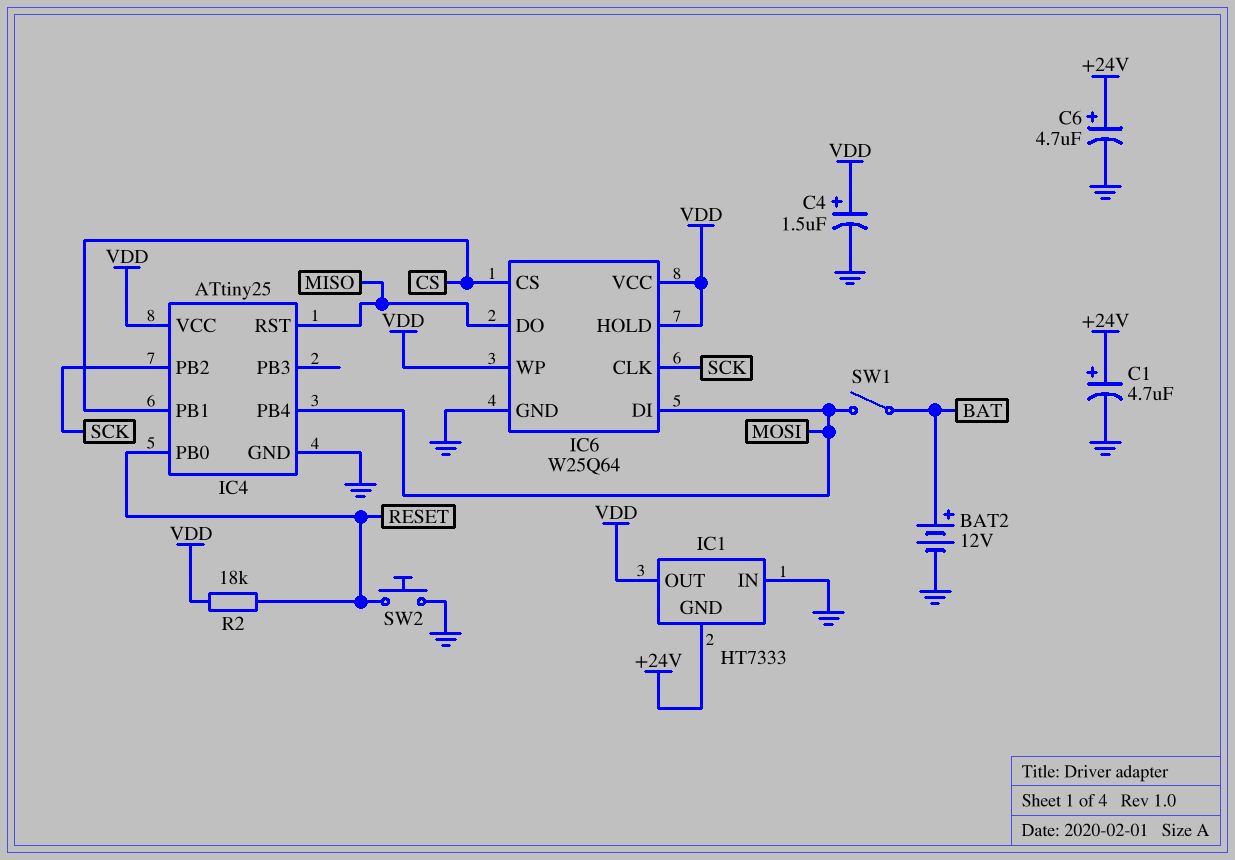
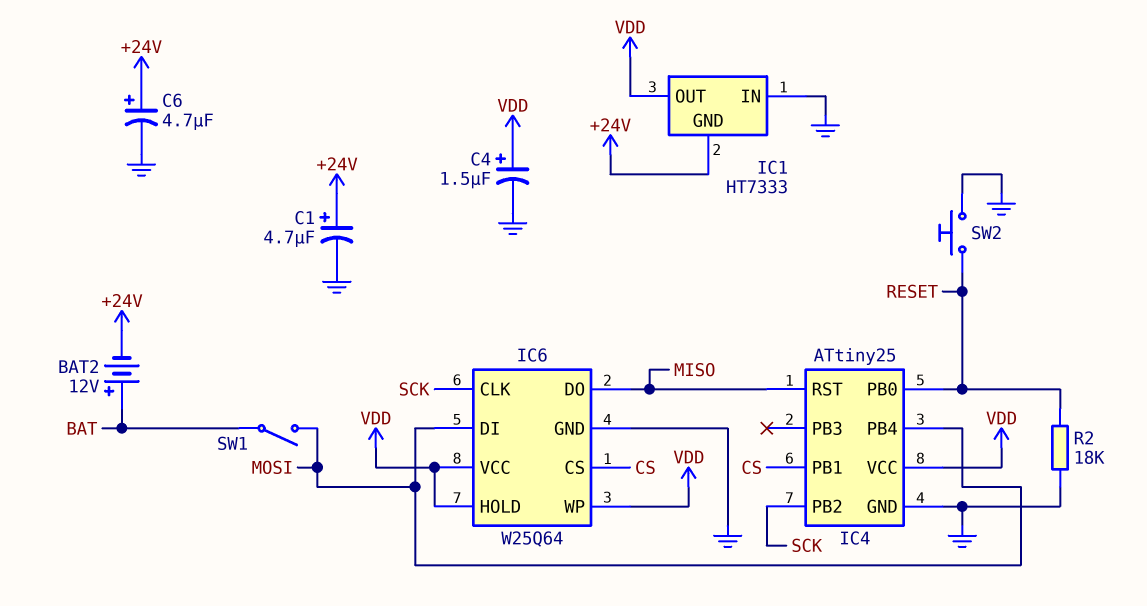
BAT2: 12V (plus BAT, minus GND) -> 12V (plus BAT, minus +24V)
R2: 18k (RESET, VDD) -> 18k (GND, RESET)

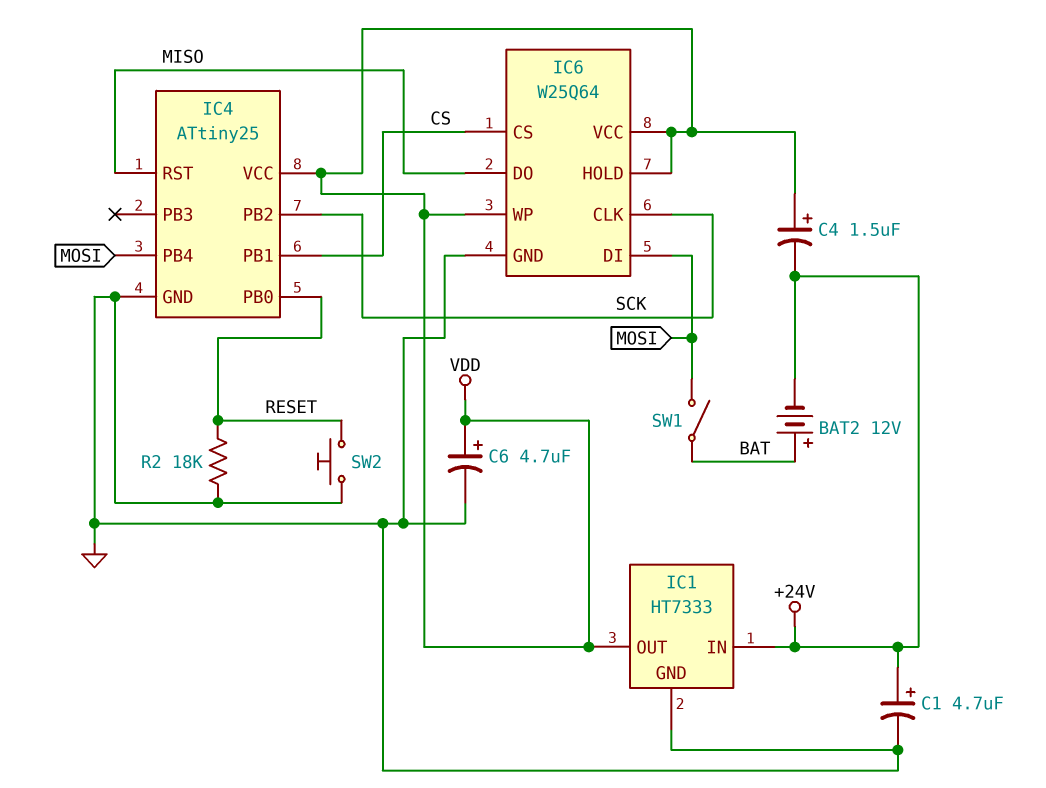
C4: 1.5uF (plus VDD, minus GND) -> 1.5uF (plus VDD, minus +24V)
C6: 4.7uF (plus +24V, minus GND) -> 4.7uF (plus VDD, minus GND)
IC1 pin GND: +24V -> GND
IC1 pin IN: GND -> +24V

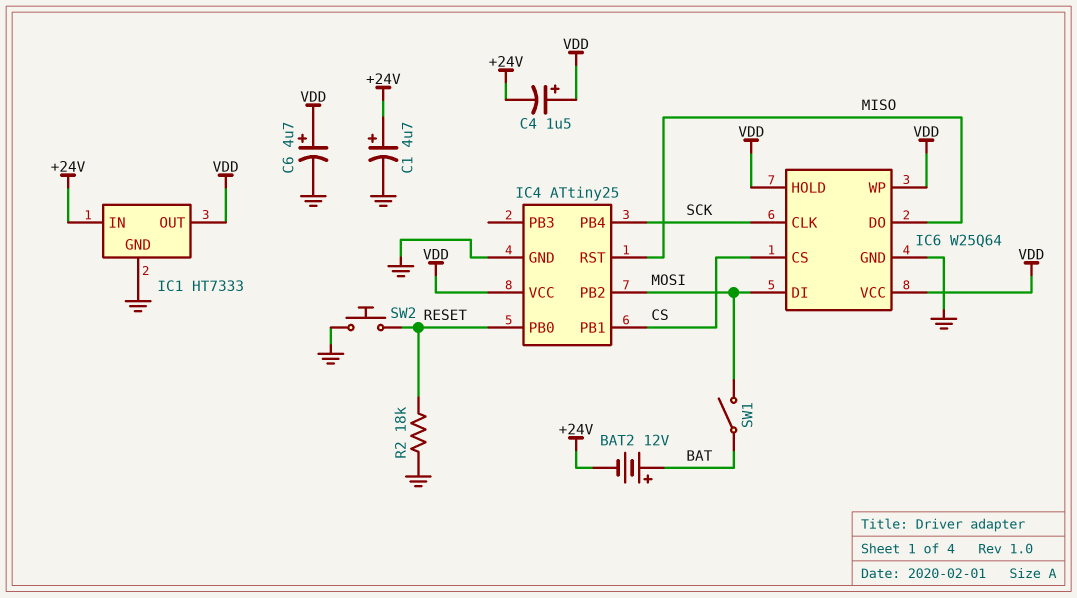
IC4 pin PB2: SCK -> MOSI
IC4 pin PB4: MOSI -> SCK

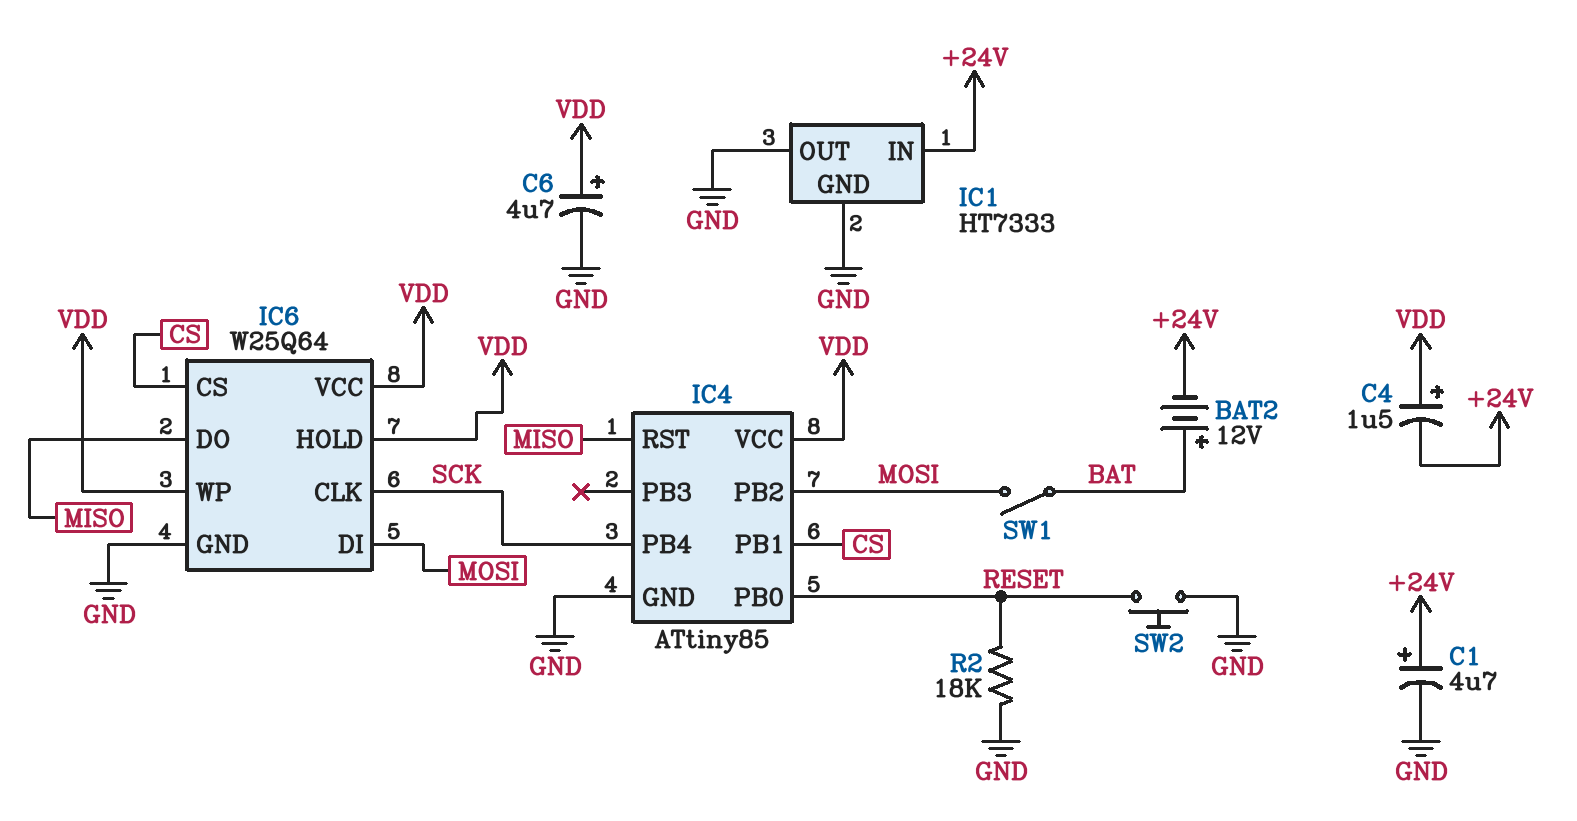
IC1 pin OUT: VDD -> GND
IC4: ATtiny25 -> ATtiny85

